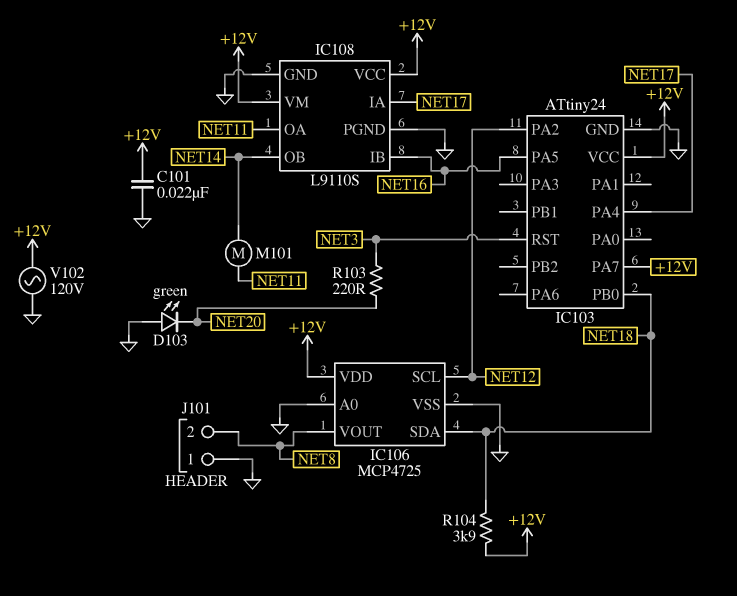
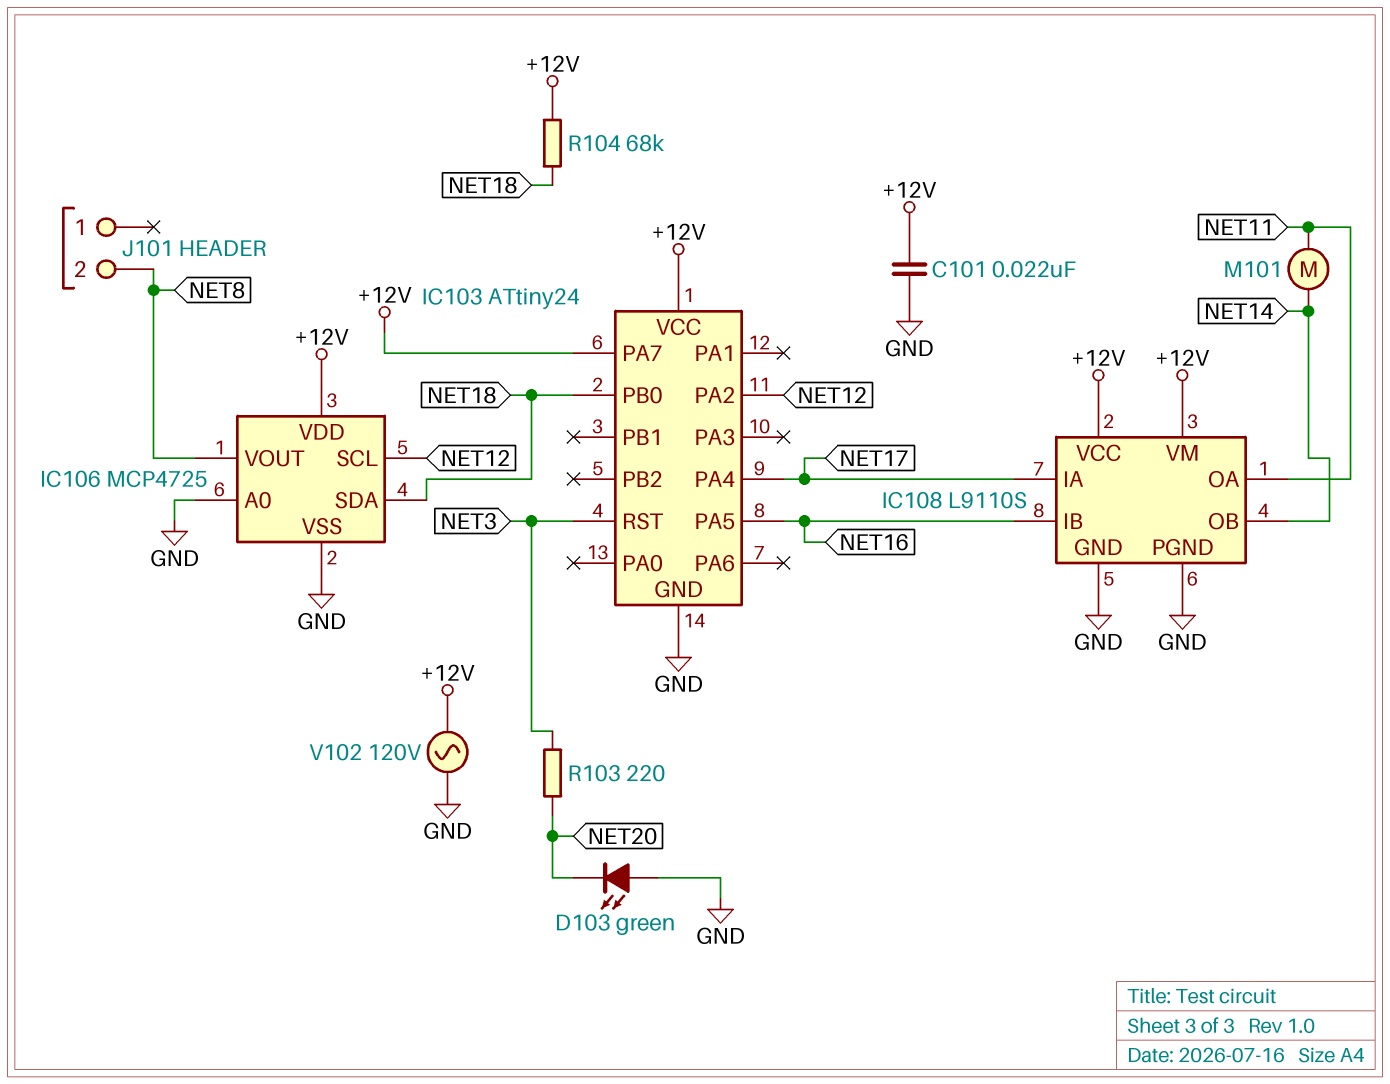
J101 pin 1: GND -> none
R104: 3.9k (+12V, NET18) -> 68k (+12V, NET18)

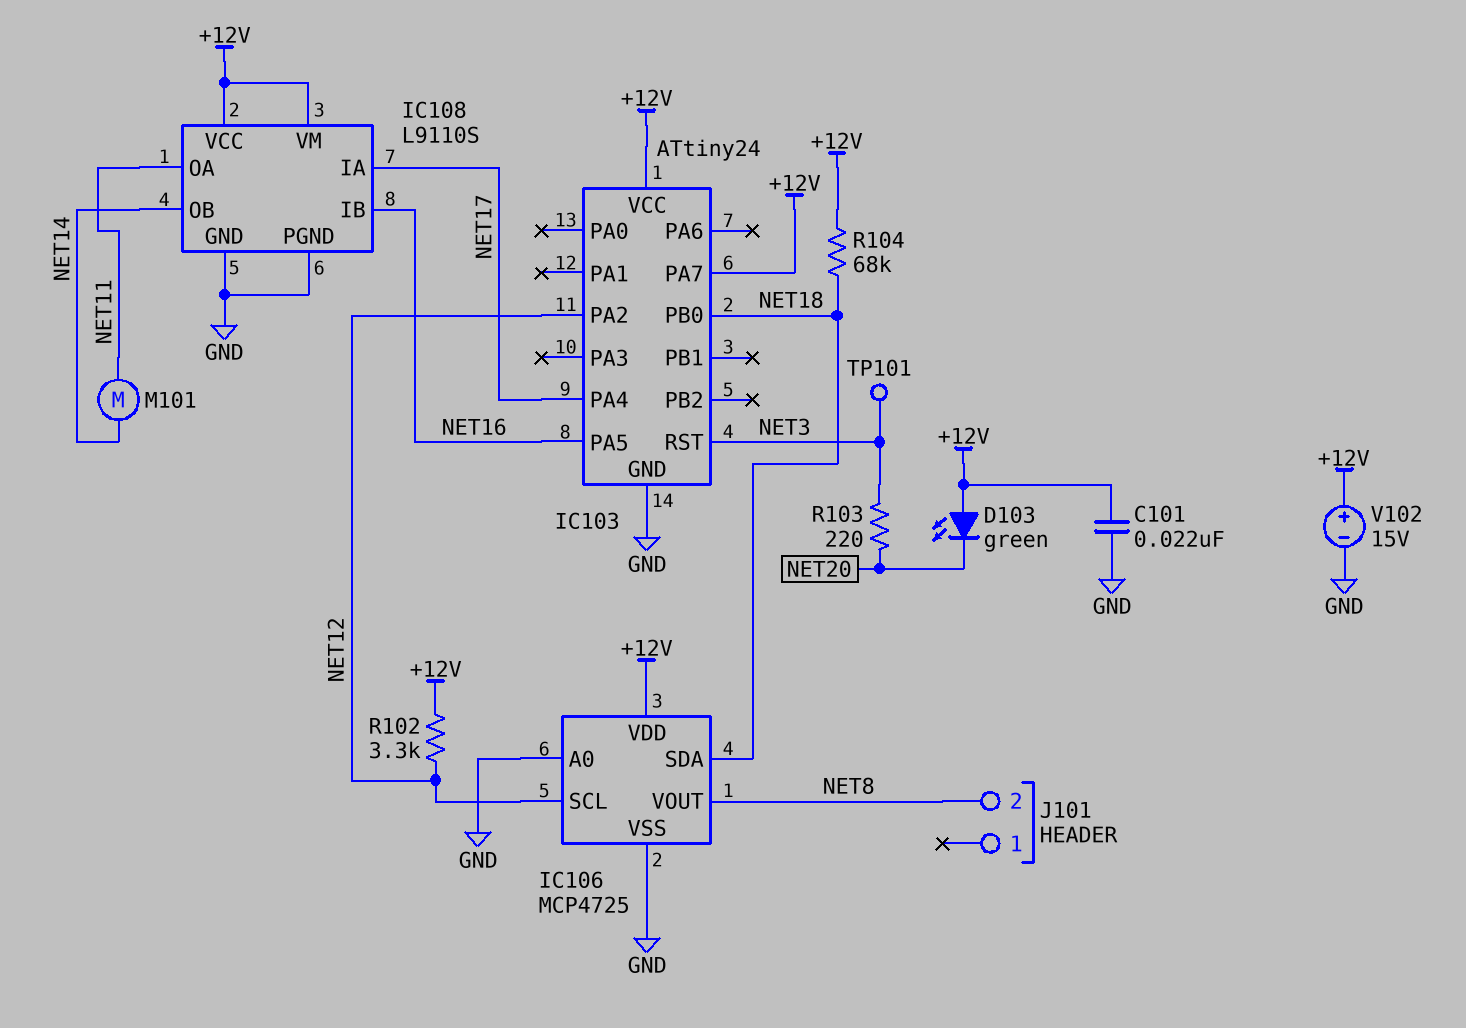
D103: LED green (A GND, K NET20) -> LED green (A +12V, K NET20)
R102: none -> 3.3k (+12V, NET12)
TP101: none -> test point (NET3)
V102: AC 120V (+12V, GND) -> 15V (plus +12V, minus GND)

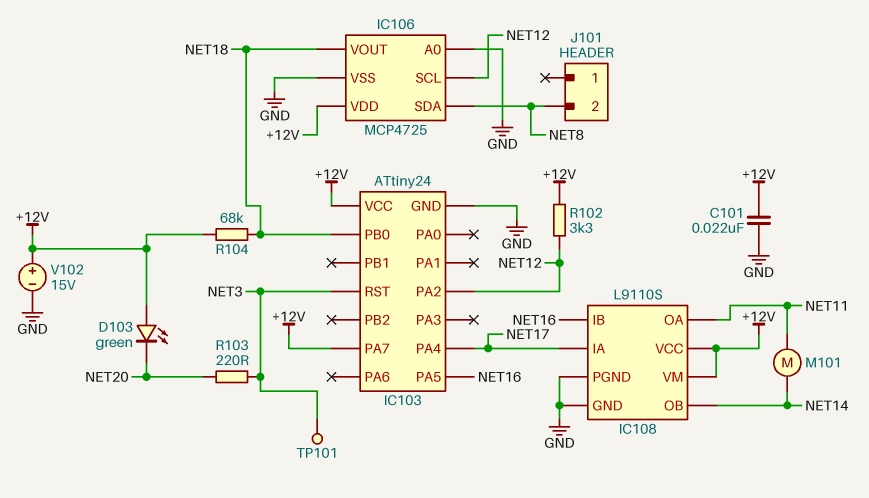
IC106 pin SDA: NET18 -> NET8
IC106 pin VOUT: NET8 -> NET18

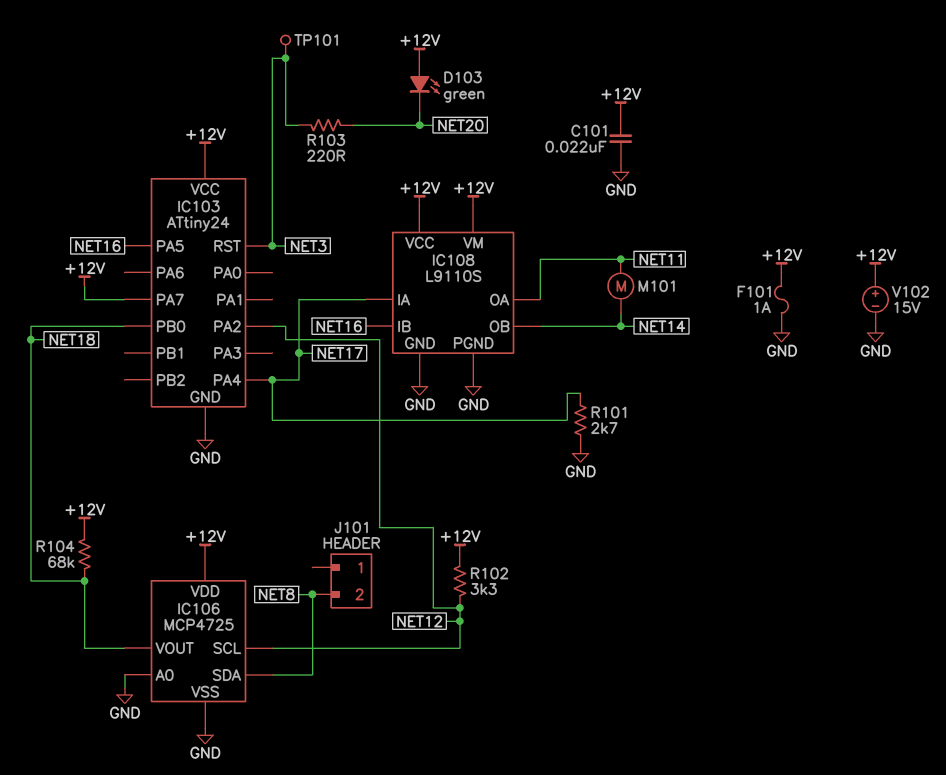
F101: none -> 1A (+12V, GND)
R101: none -> 2.7k (GND, NET17)

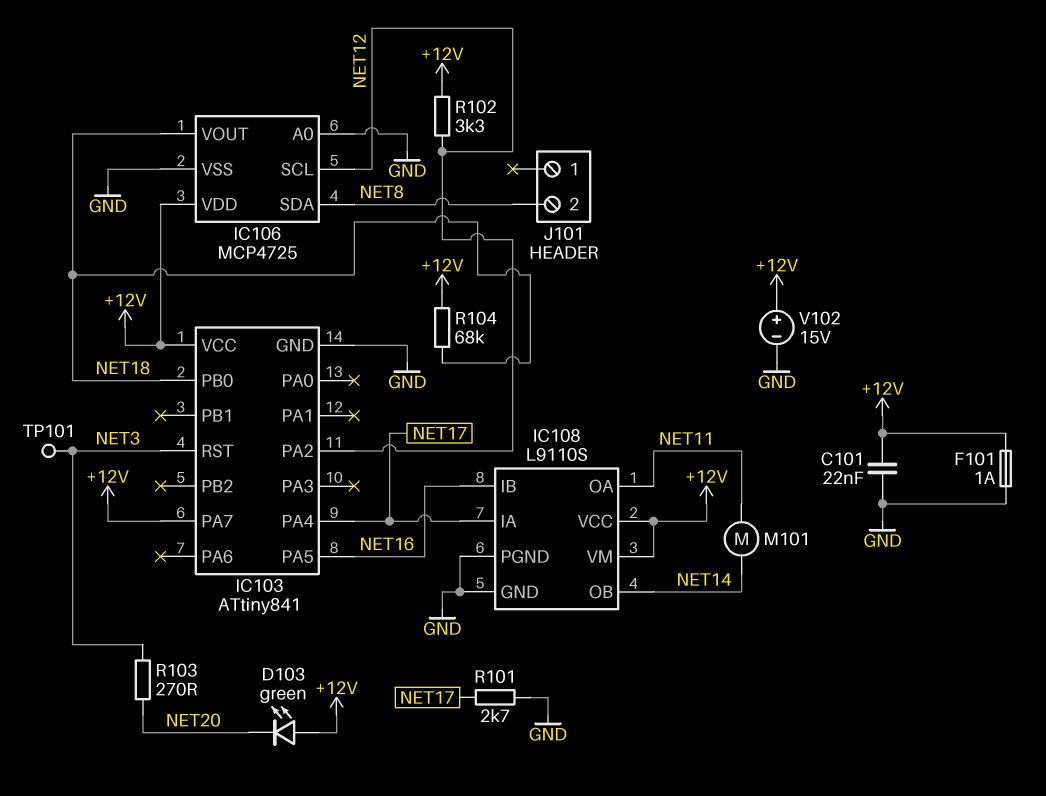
IC103: ATtiny24 -> ATtiny841
R103: 220 (NET3, NET20) -> 270 (NET3, NET20)

